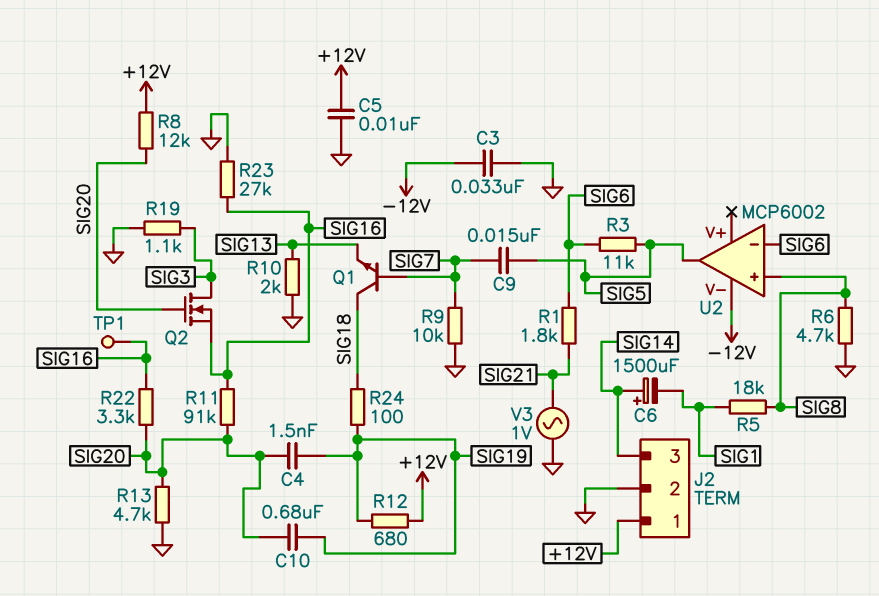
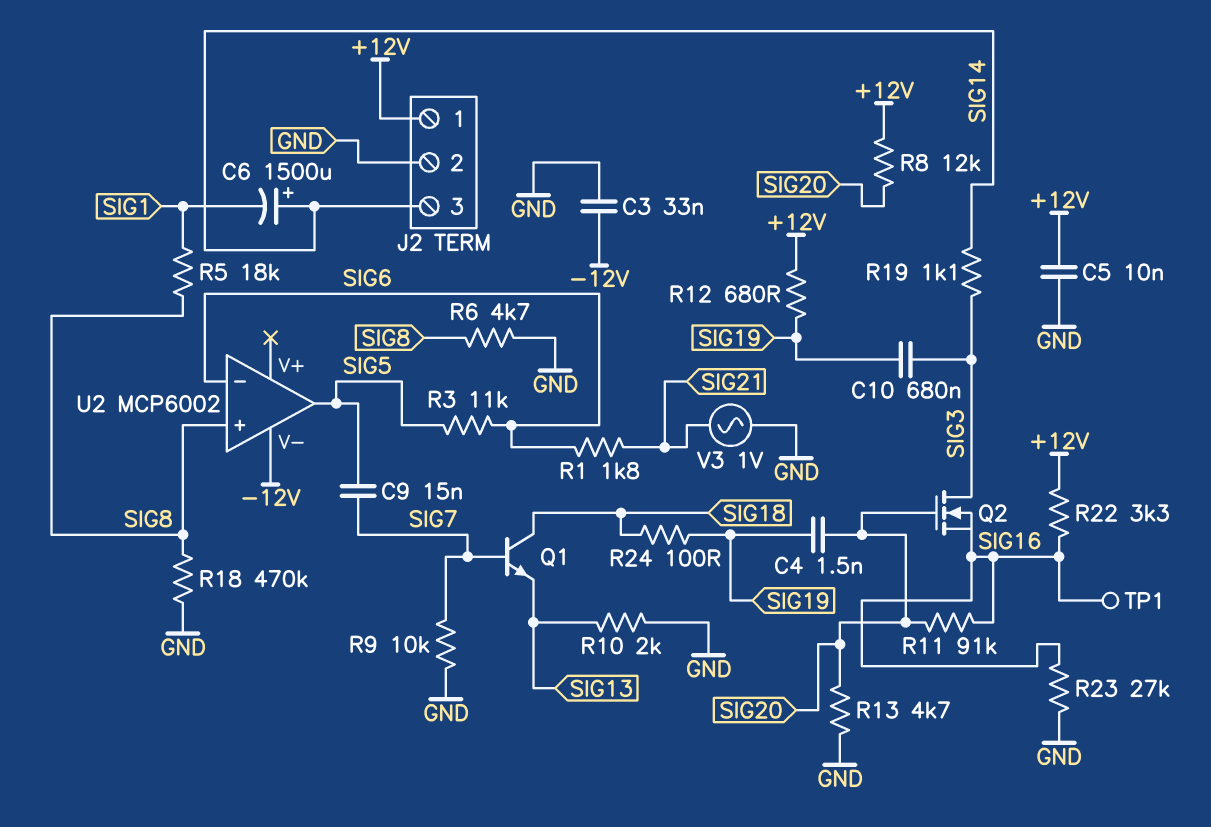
C10: 680nF (SIG19, SIG20) -> 680nF (SIG3, SIG19)
R18: none -> 470k (GND, SIG8)
R19: 1.1k (GND, SIG3) -> 1.1k (SIG3, SIG14)
R22: 3.3k (SIG16, SIG20) -> 3.3k (+12V, SIG16)

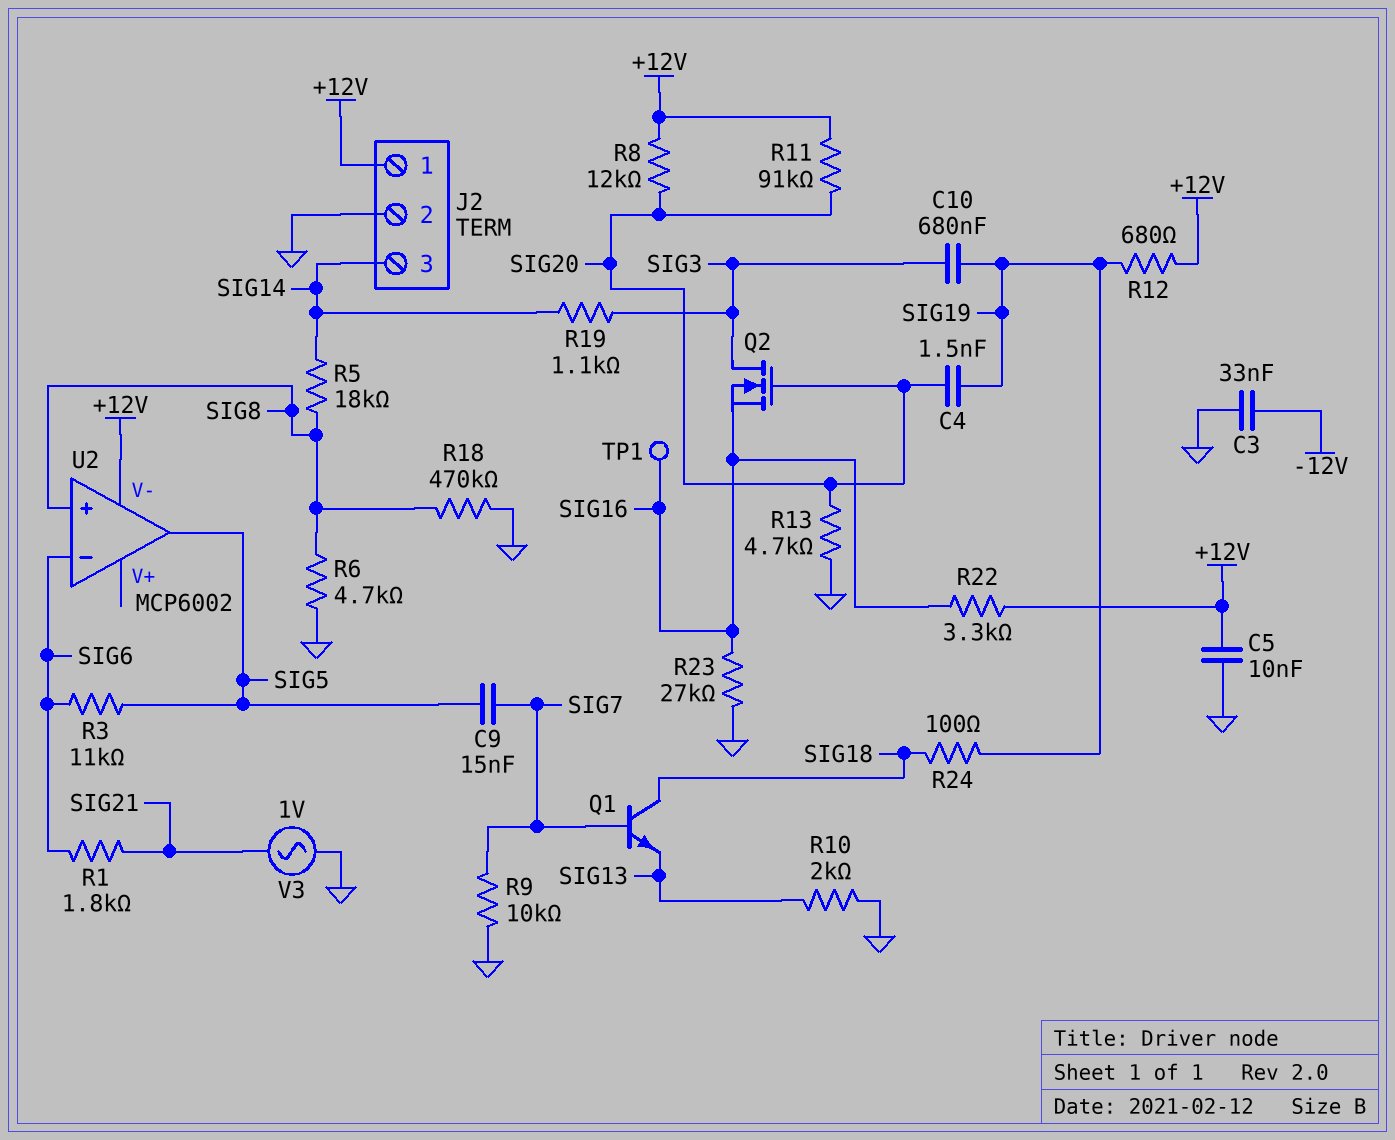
C6: 1500uF (plus SIG14, minus SIG1) -> none
R5: 18k (SIG1, SIG8) -> 18k (SIG8, SIG14)
R11: 91k (SIG16, SIG20) -> 91k (+12V, SIG20)
U2 pin V-: -12V -> +12V

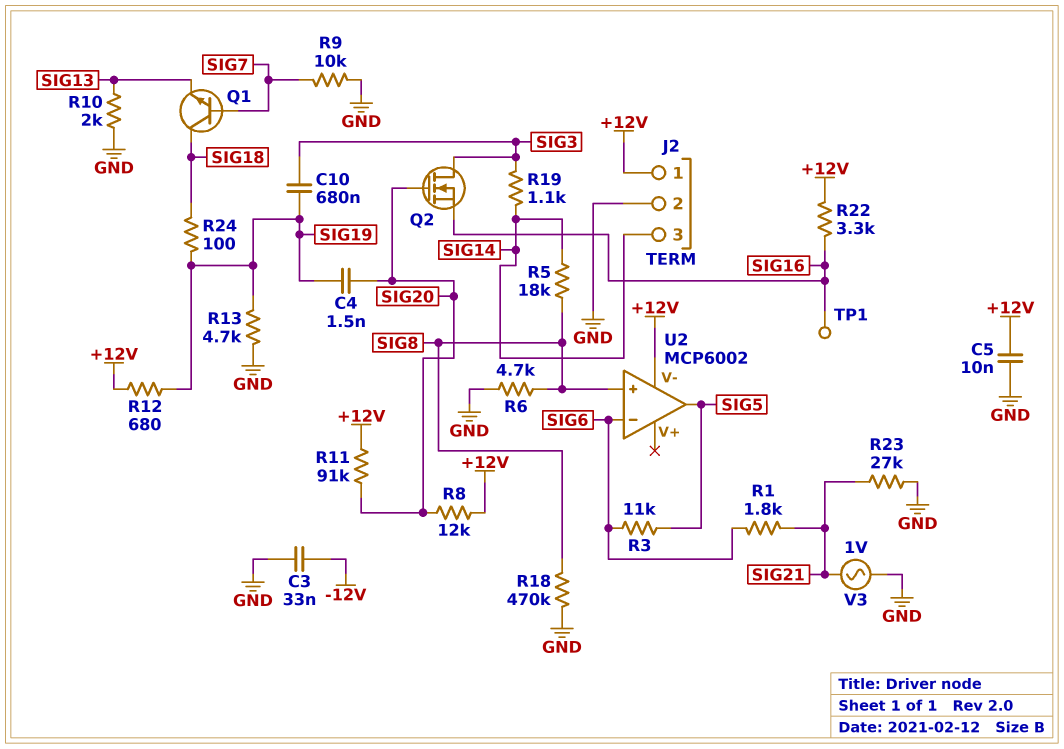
C9: 15nF (SIG5, SIG7) -> none
R13: 4.7k (GND, SIG20) -> 4.7k (GND, SIG19)
R23: 27k (GND, SIG16) -> 27k (GND, SIG21)

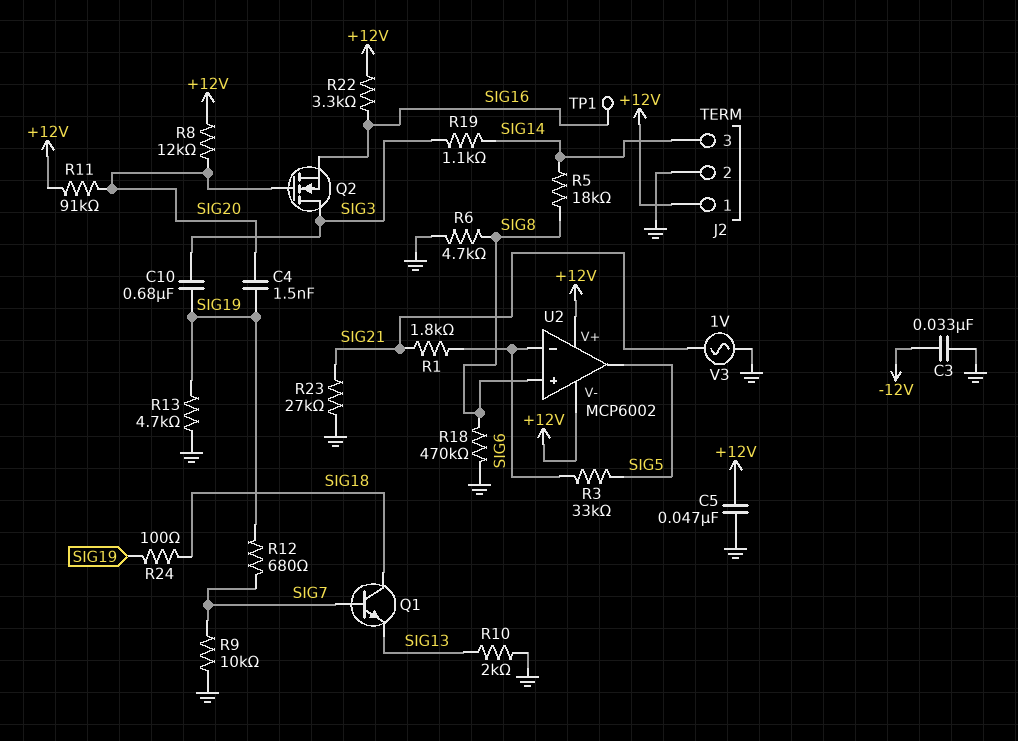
C5: 10nF (+12V, GND) -> 47nF (+12V, GND)
R3: 11k (SIG5, SIG6) -> 33k (SIG5, SIG6)
R12: 680 (+12V, SIG19) -> 680 (SIG7, SIG19)
U2 pin V+: none -> +12V

